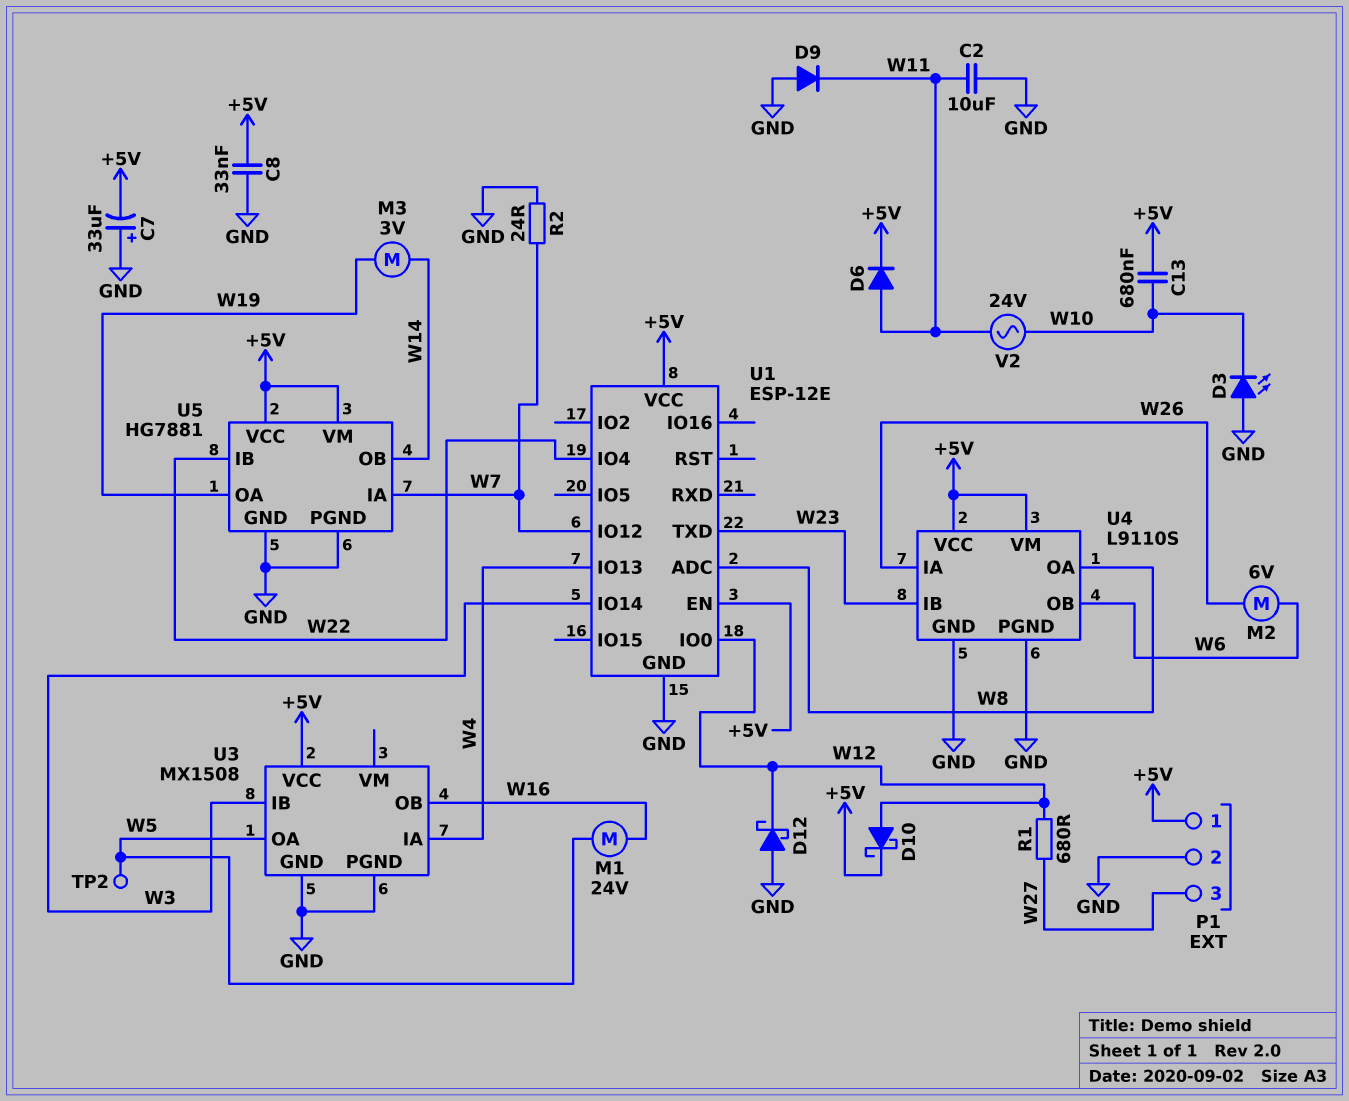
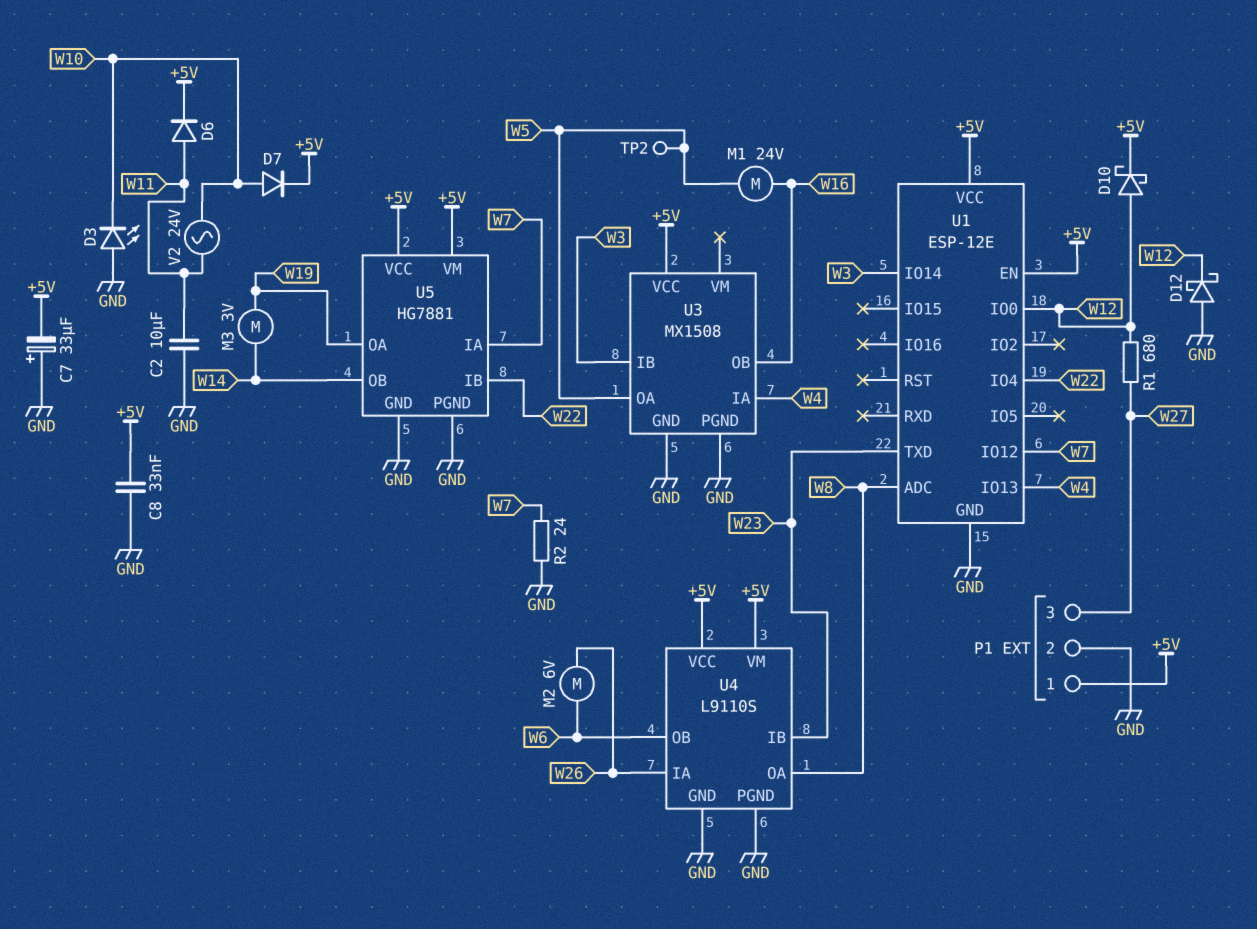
C13: 680nF (+5V, W10) -> none
D7: none -> diode (A W10, K +5V)
D9: diode (A GND, K W11) -> none

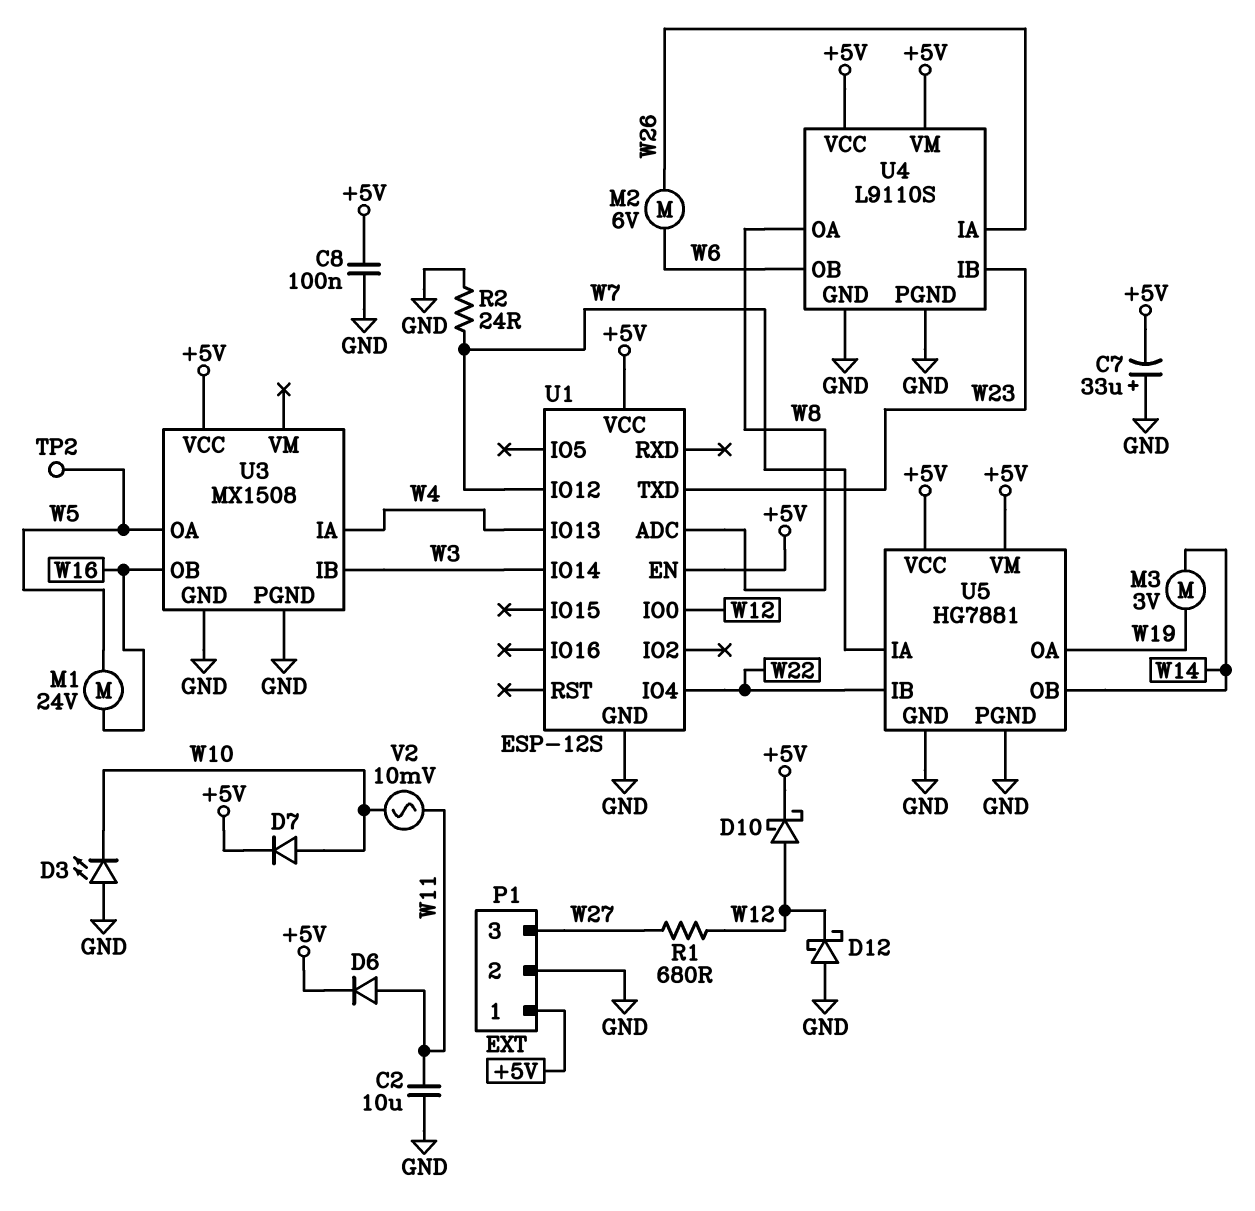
C8: 33nF (+5V, GND) -> 100nF (+5V, GND)
U1: ESP-12E -> ESP-12S
V2: AC 24V (W10, W11) -> AC 10mV (W10, W11)

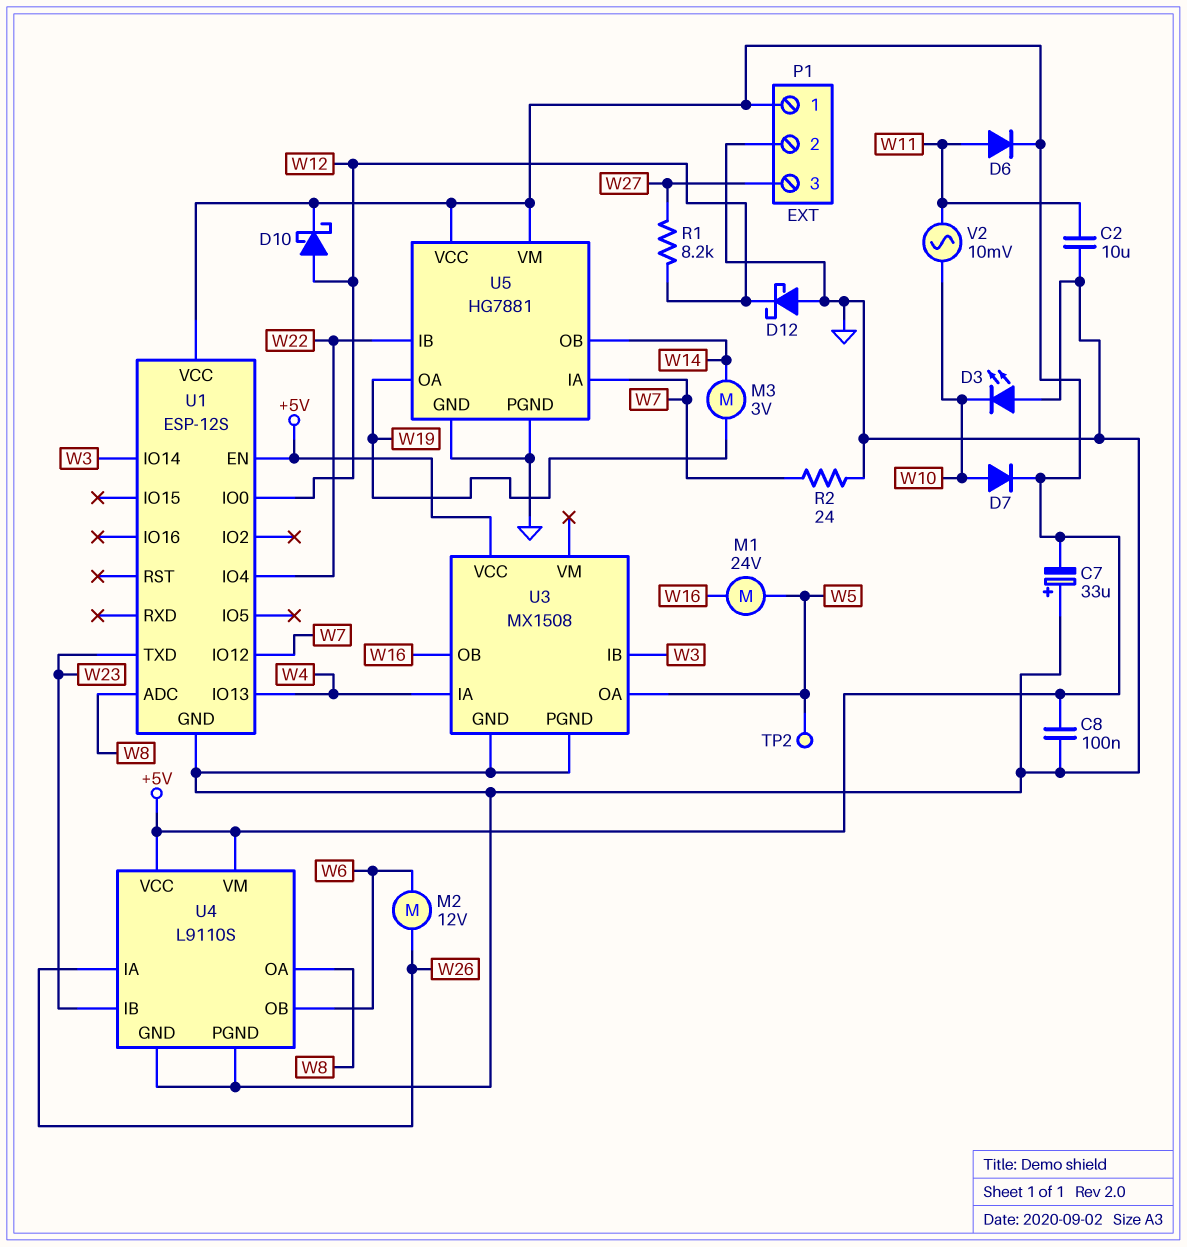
M2: motor 6V (W6, W26) -> motor 12V (W6, W26)
R1: 680 (W12, W27) -> 8.2k (W12, W27)

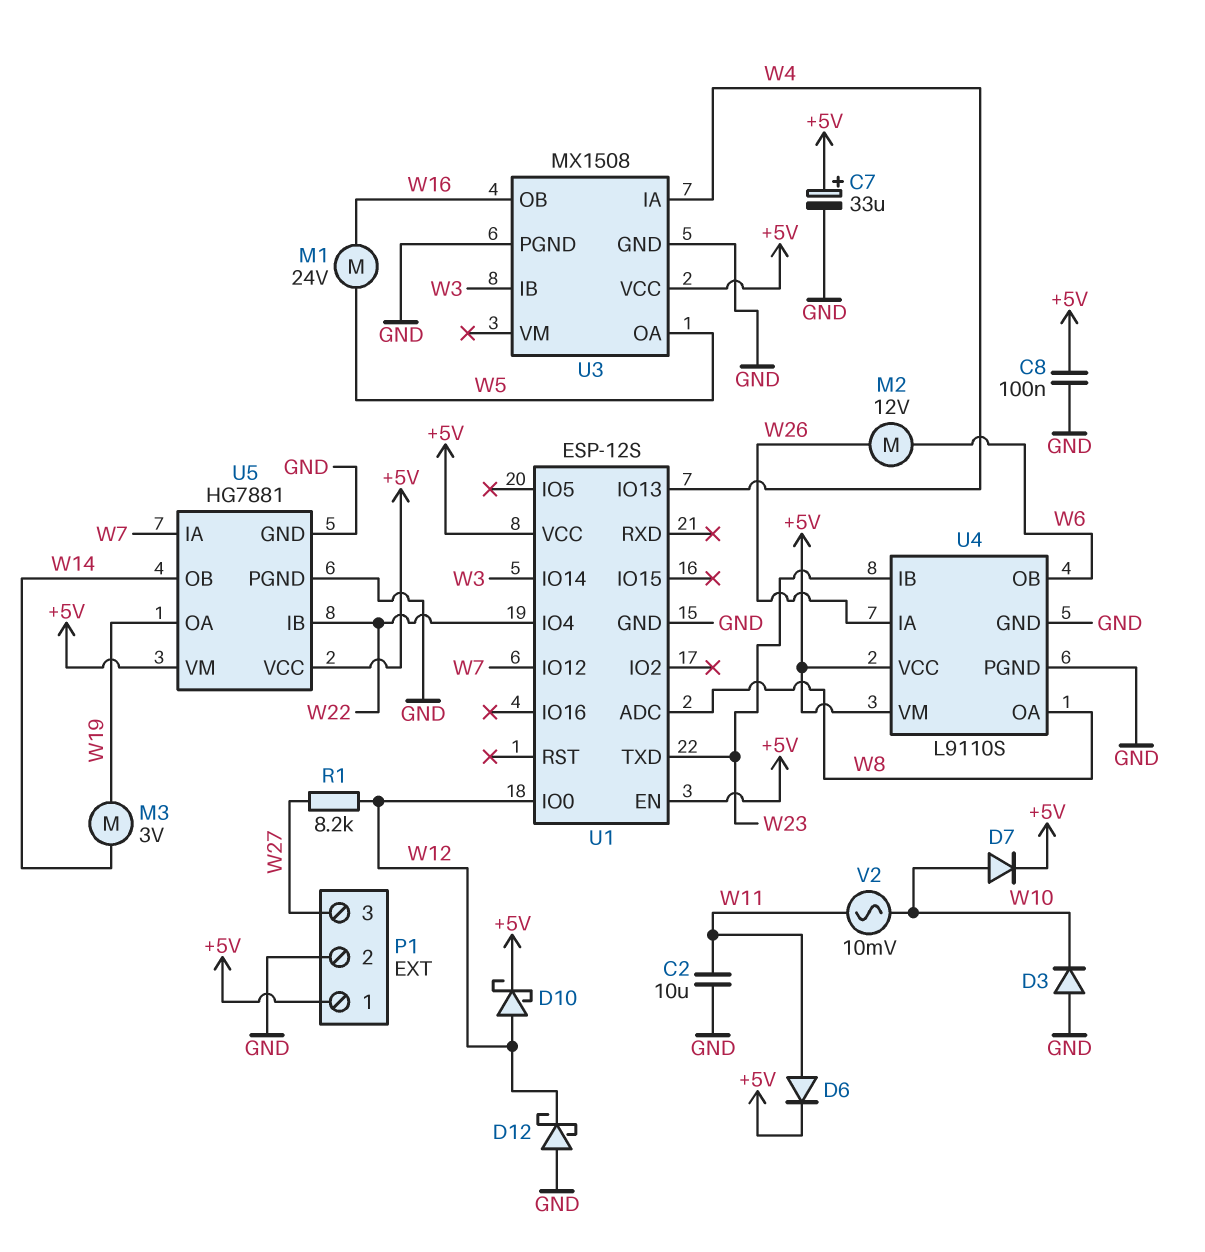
C7: 33uF (plus GND, minus +5V) -> 33uF (plus +5V, minus GND)
D3: LED (A GND, K W10) -> diode (A GND, K W10)
R2: 24 (GND, W7) -> none
TP2: test point (W5) -> none

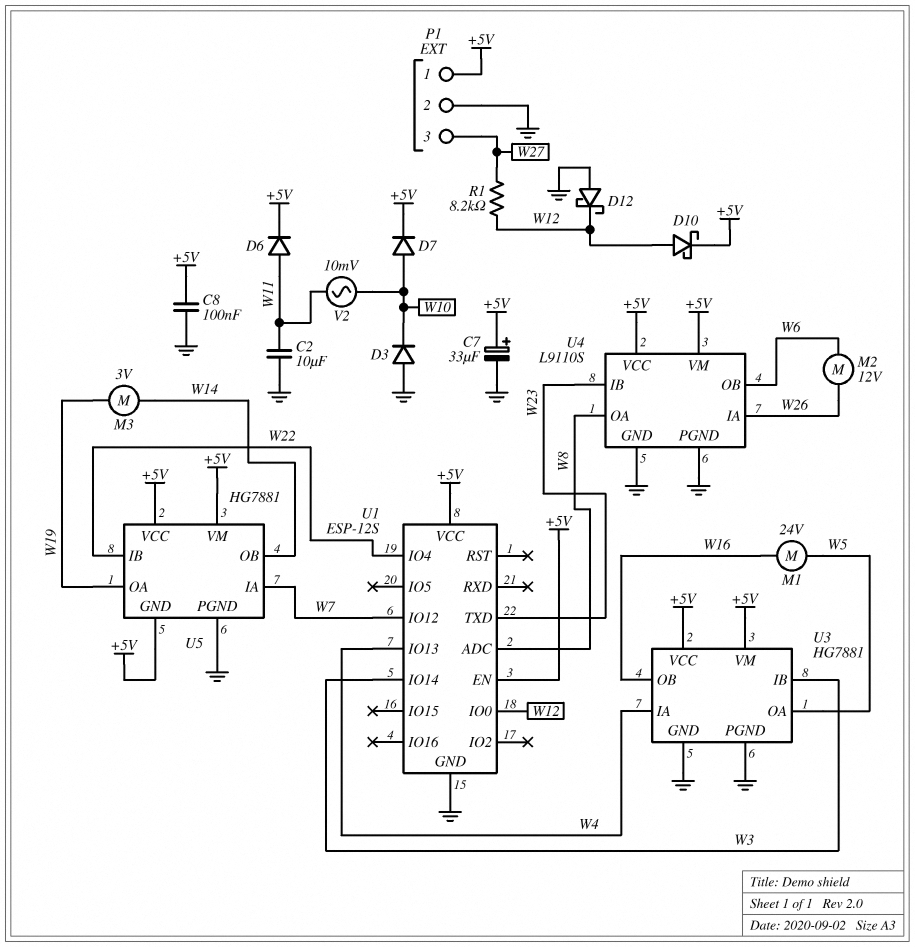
U3: MX1508 -> HG7881
U3 pin VM: none -> +5V
U5 pin GND: GND -> +5V

